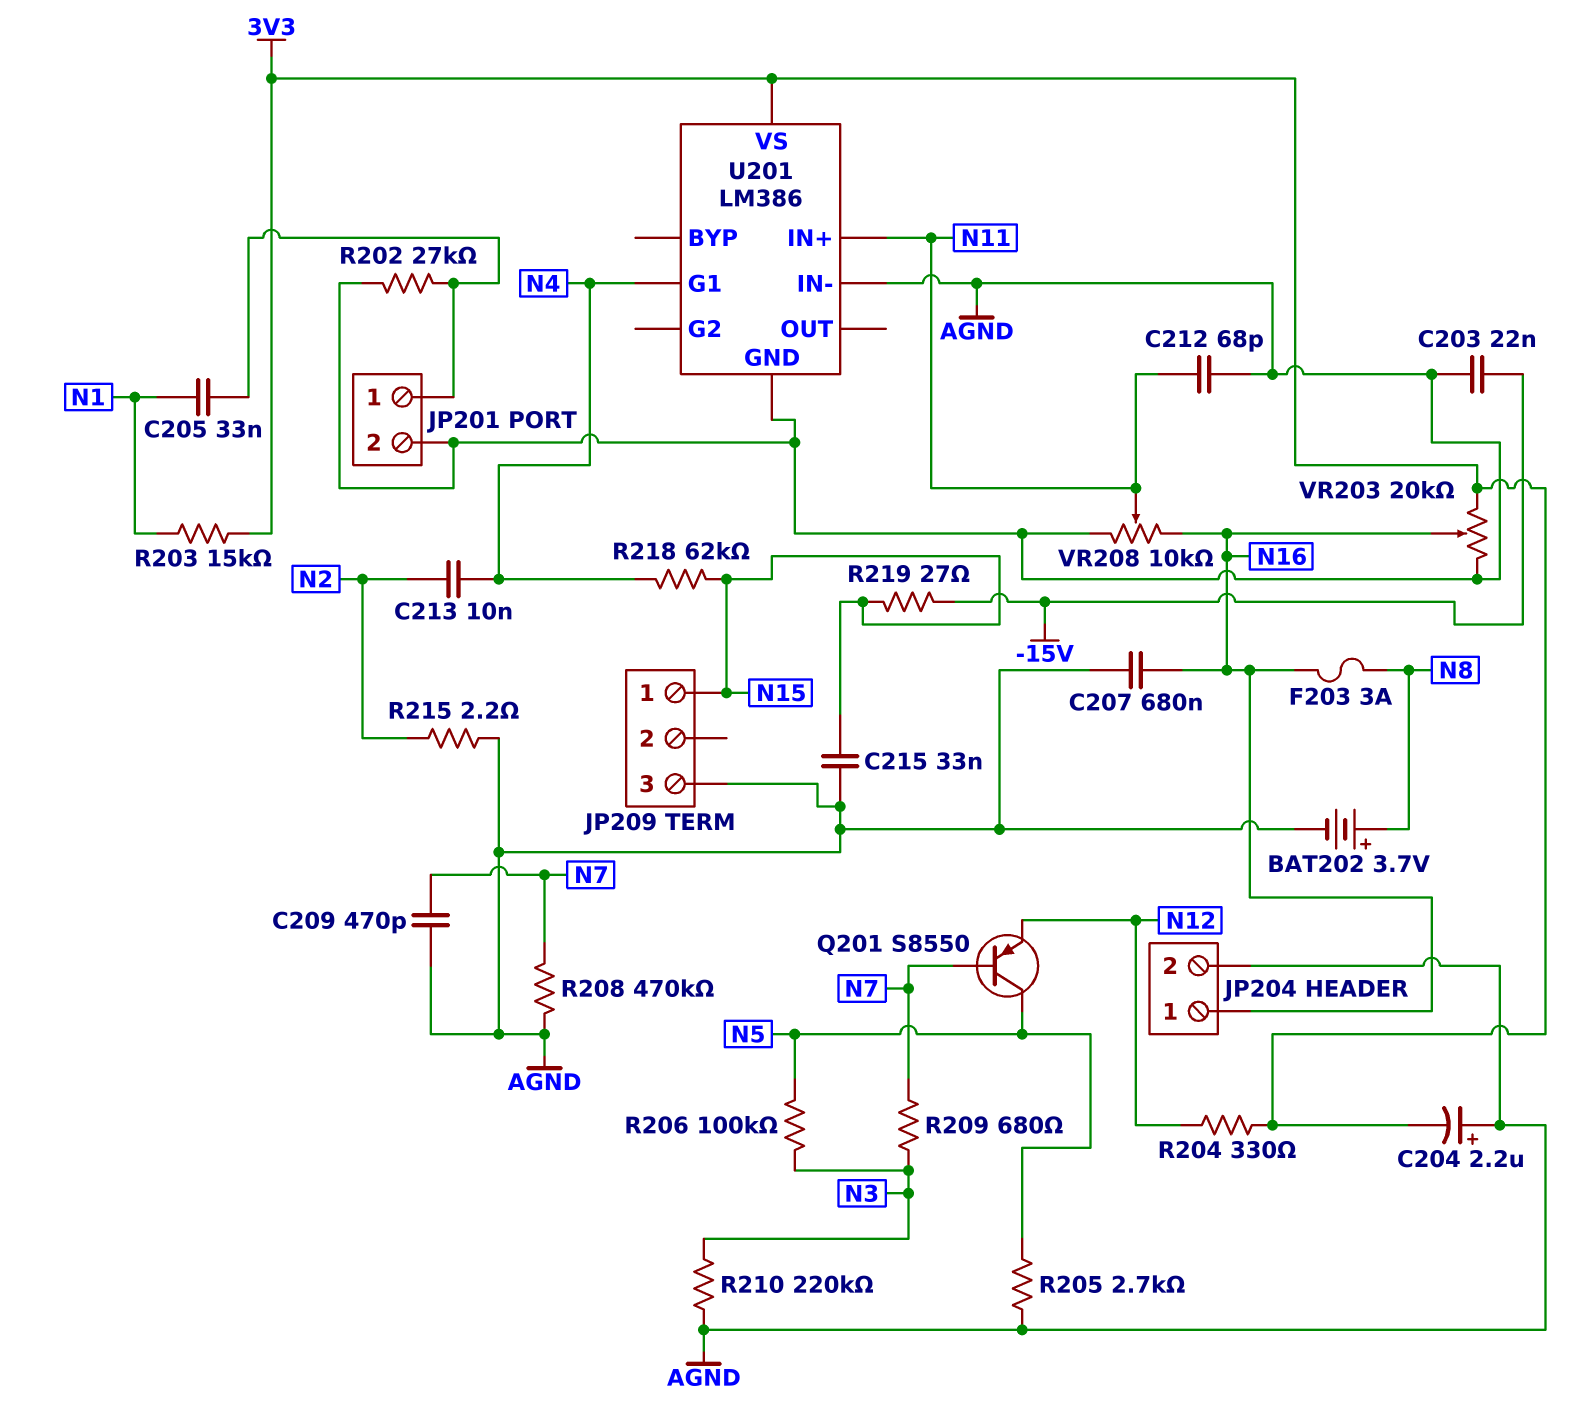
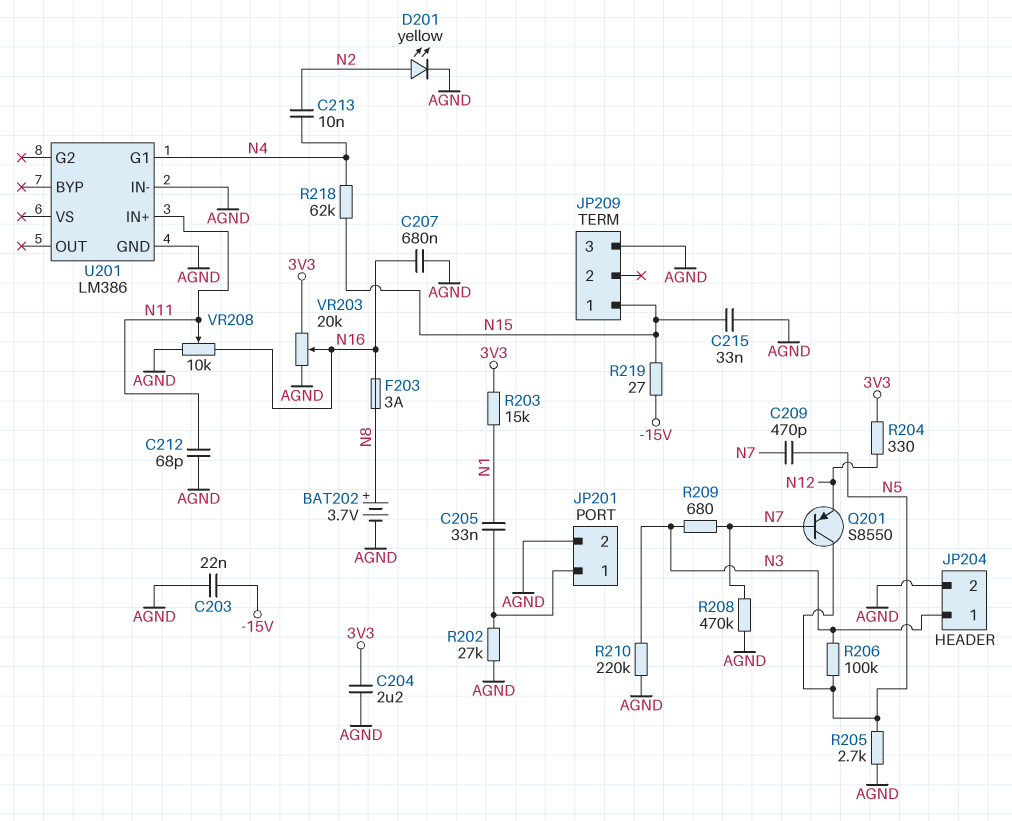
C204: 2.2uF (plus AGND, minus 3V3) -> 2.2uF (3V3, AGND)
C209: 470pF (AGND, N7) -> 470pF (N5, N7)
D201: none -> LED yellow (A N2, K AGND)
JP204 pin 1: N16 -> N3
R215: 2.2 (AGND, N2) -> none
U201 pin VS: 3V3 -> none

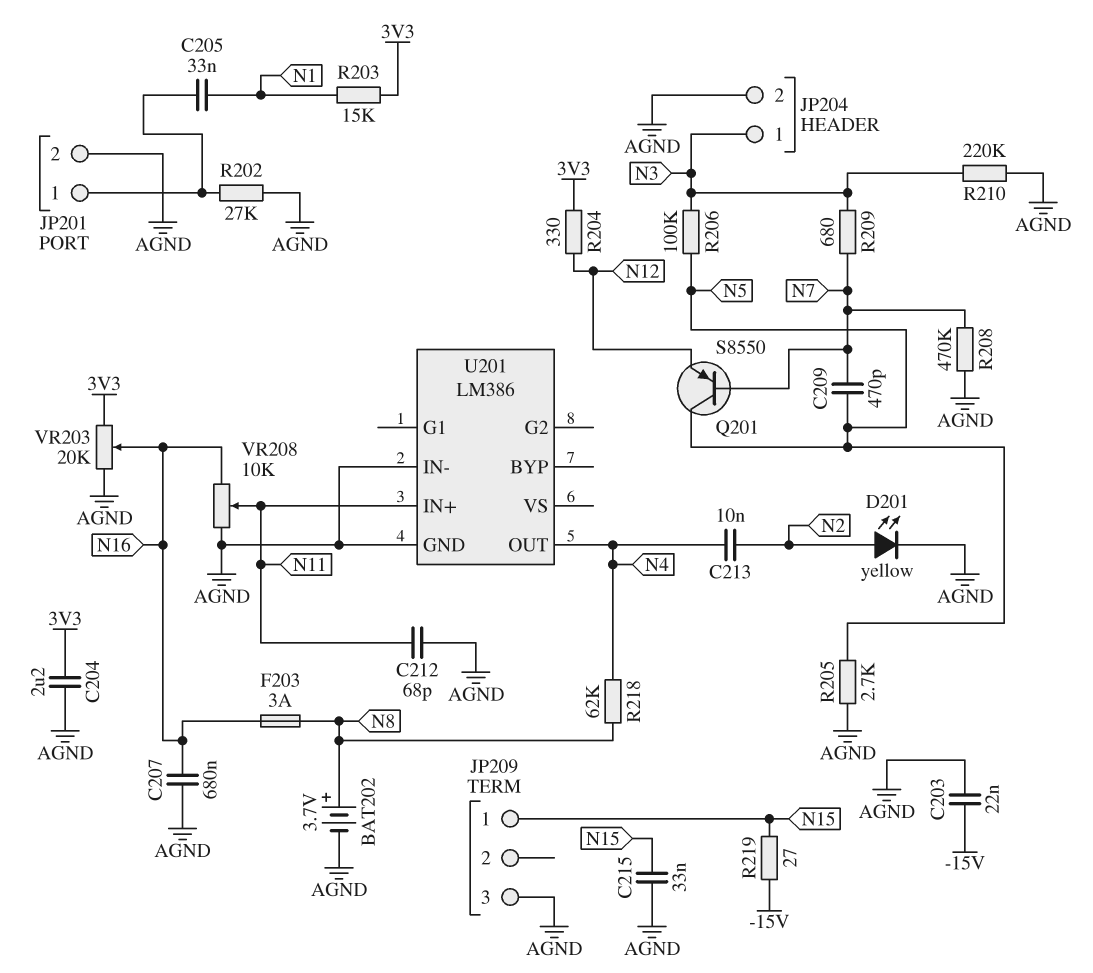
R218: 62k (N4, N15) -> 62k (N4, N8)
U201 pin G1: N4 -> none
U201 pin OUT: none -> N4

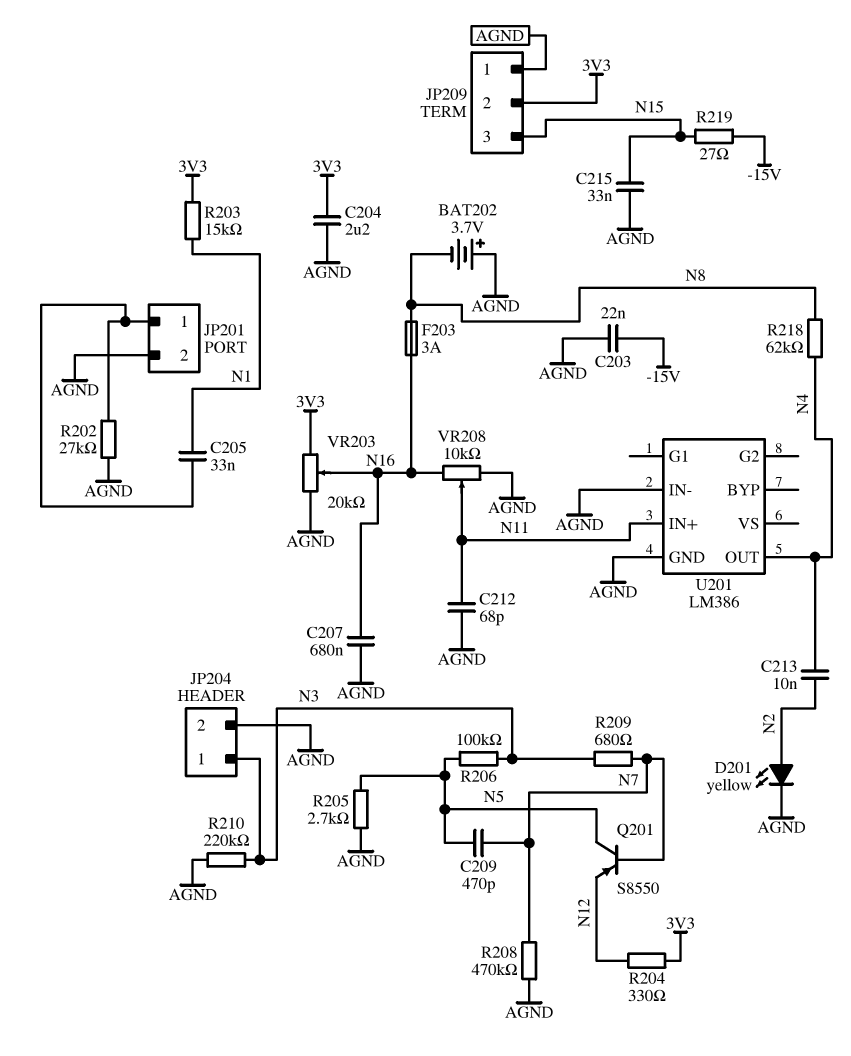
BAT202: 3.7V (plus N8, minus AGND) -> 3.7V (plus AGND, minus N8)
JP209 pin 1: N15 -> AGND
JP209 pin 2: none -> 3V3
JP209 pin 3: AGND -> N15

